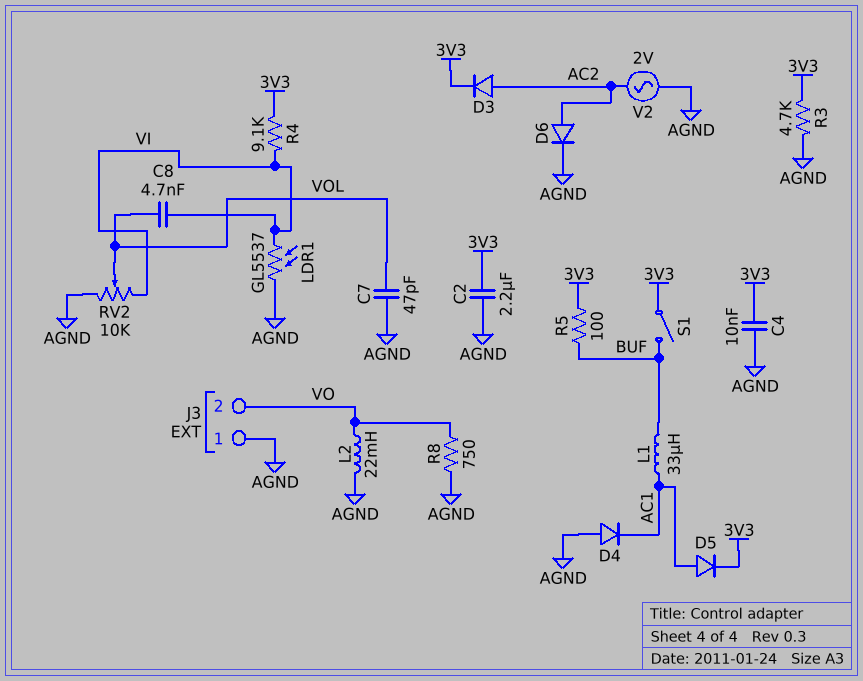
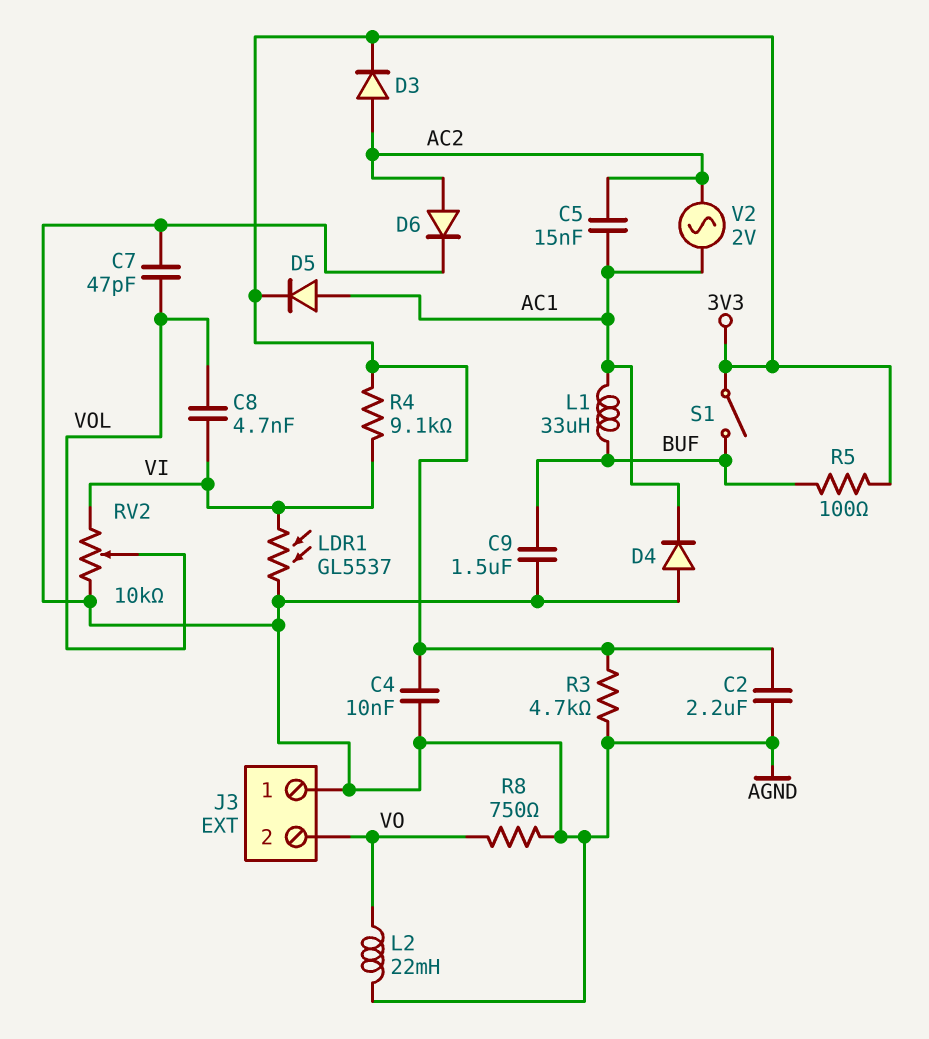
C5: none -> 15nF (AC1, AC2)
C9: none -> 1.5uF (AGND, BUF)
V2: AC 2V (AC2, AGND) -> AC 2V (AC1, AC2)

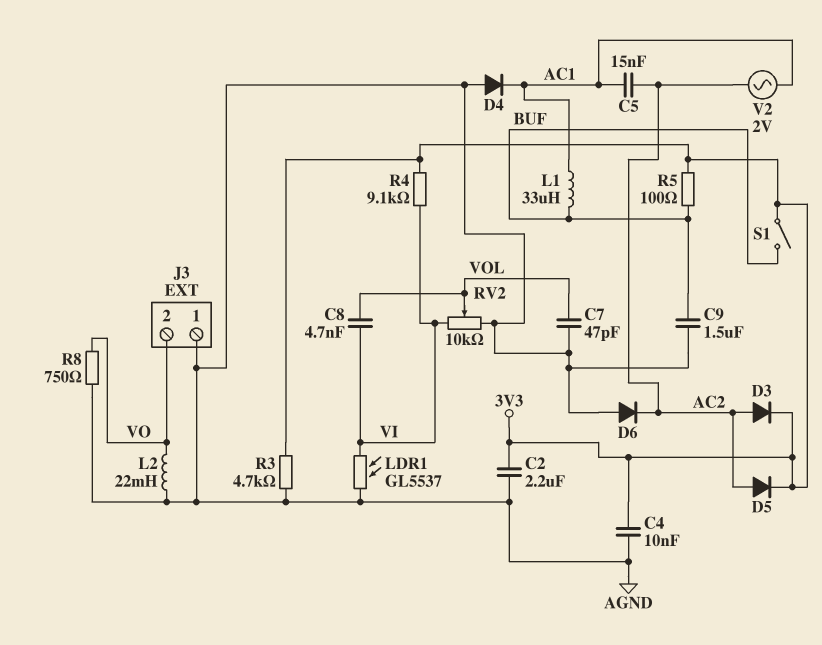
D5: diode (A AC1, K 3V3) -> diode (A AC2, K 3V3)
D6: diode (A AC2, K AGND) -> diode (A AGND, K AC2)

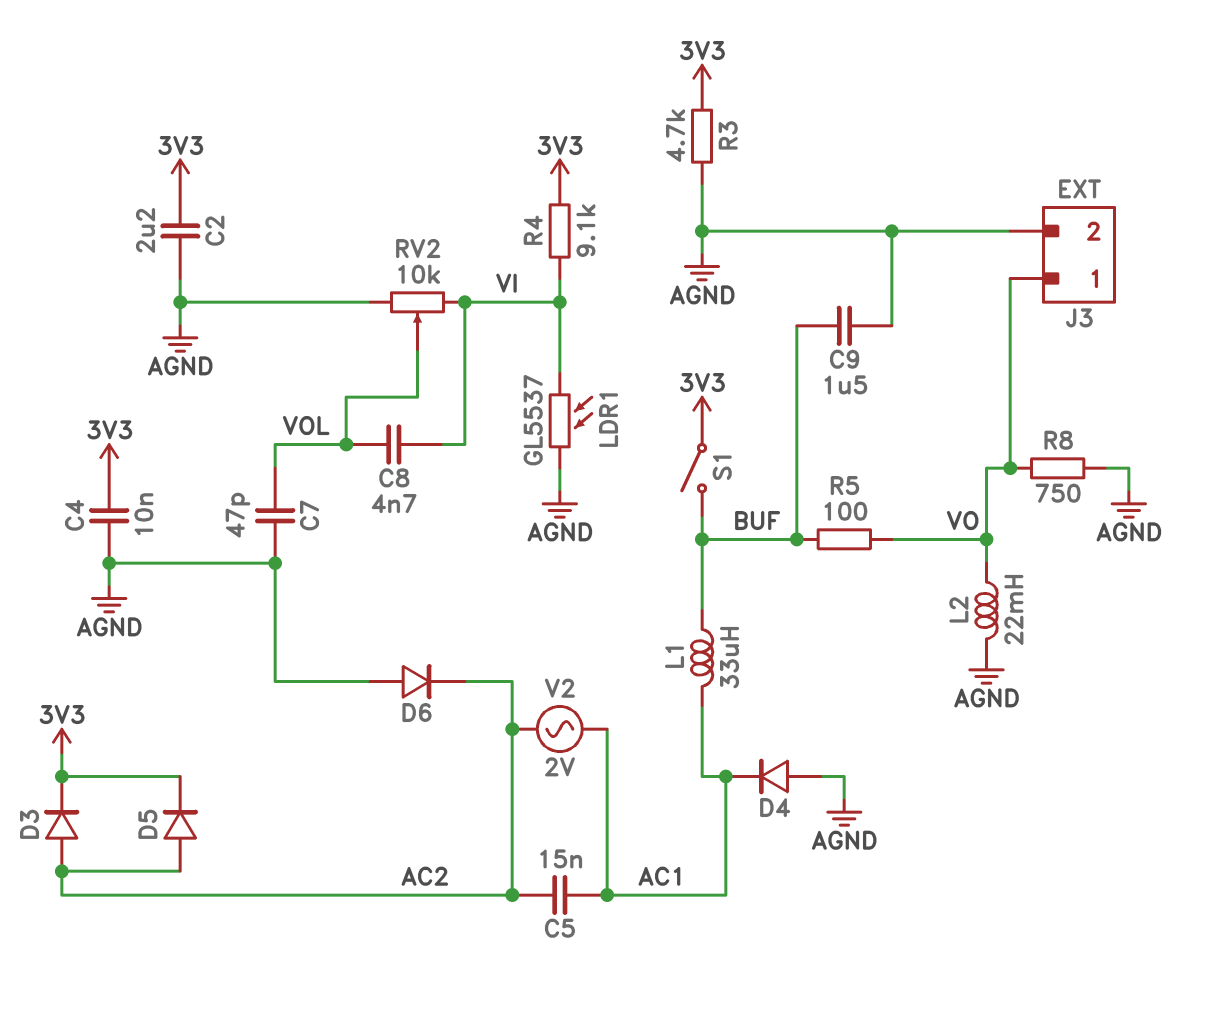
J3 pin 1: AGND -> VO
J3 pin 2: VO -> AGND
R5: 100 (3V3, BUF) -> 100 (BUF, VO)

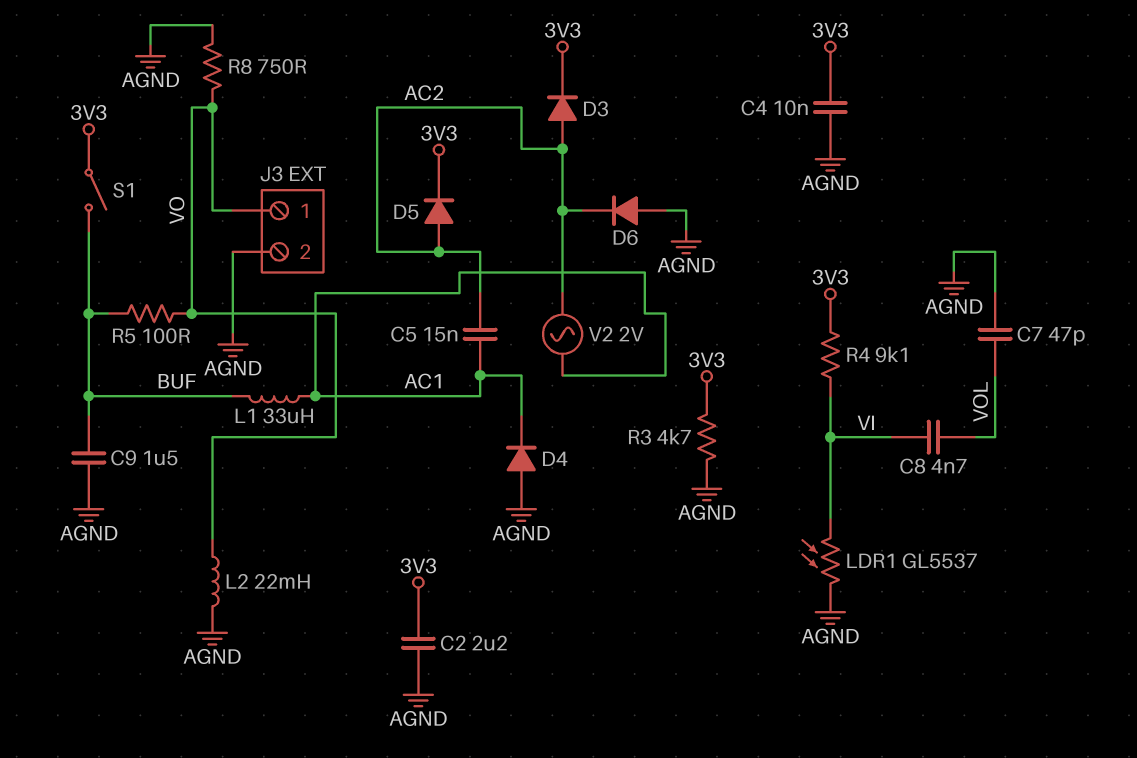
RV2: 10k (AGND, VI, wiper VOL) -> none

